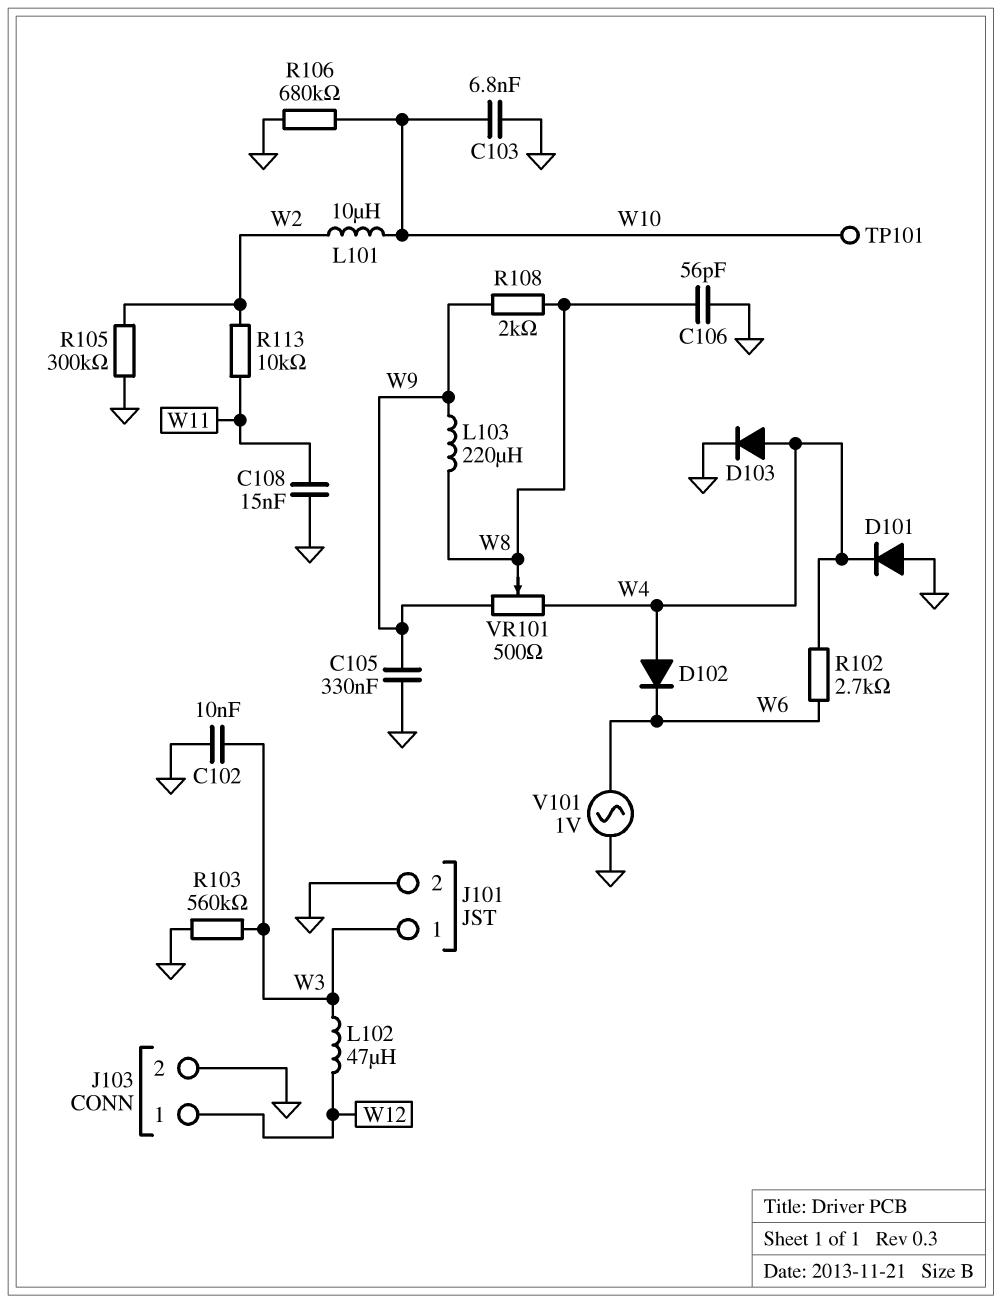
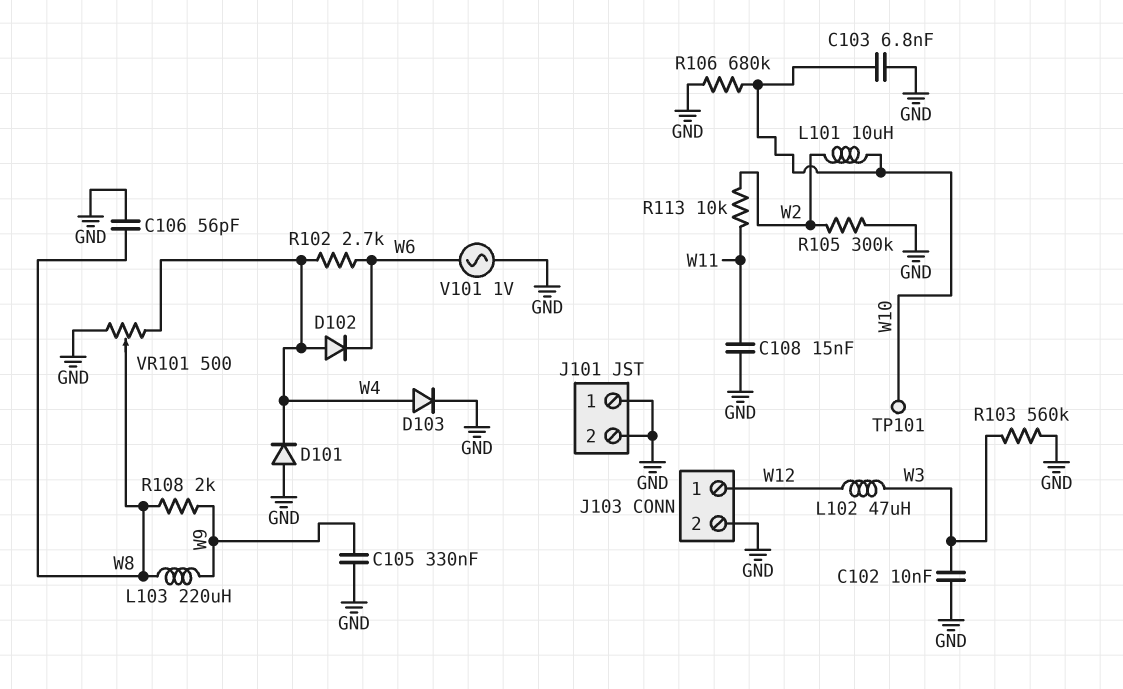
J101 pin 1: W3 -> GND
VR101: 500 (W4, W9, wiper W8) -> 500 (GND, W4, wiper W8)

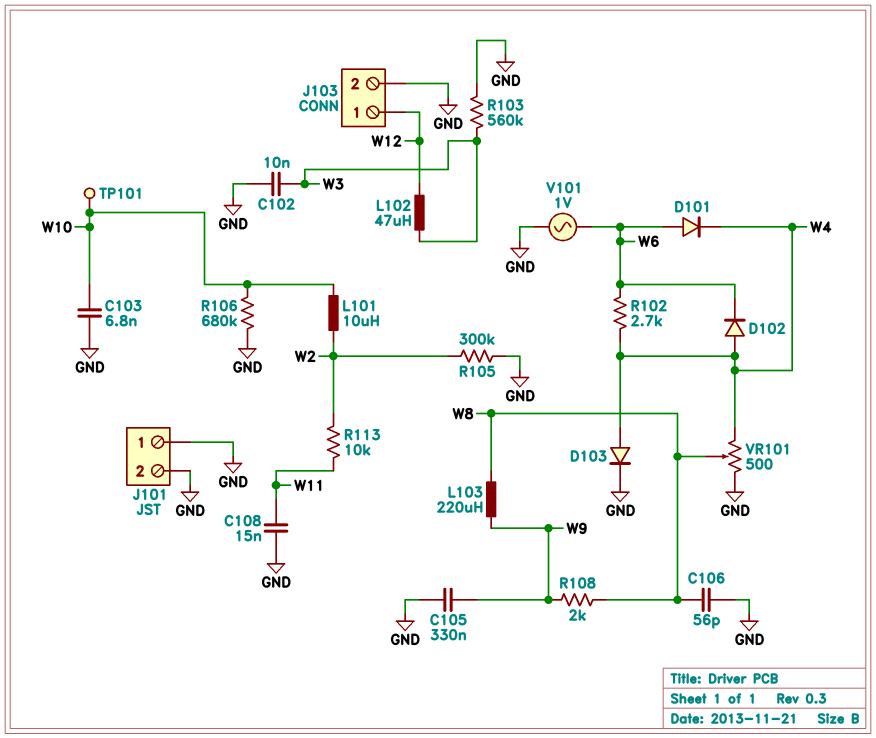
D101: diode (A GND, K W4) -> diode (A W6, K W4)

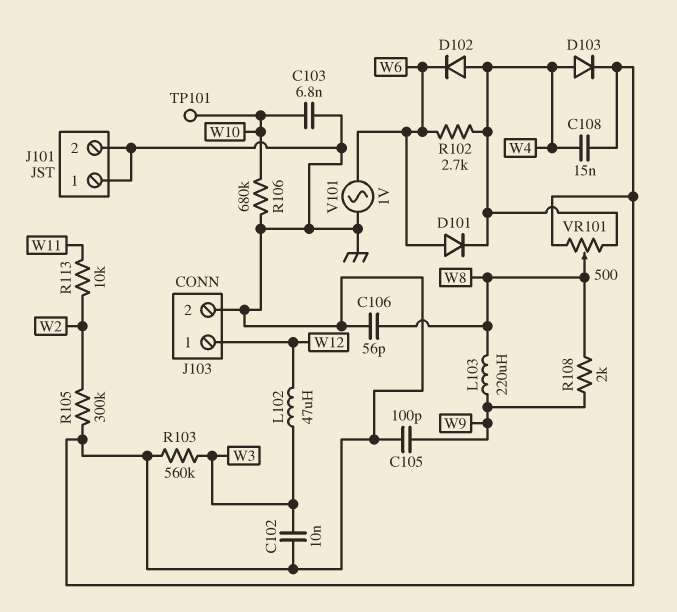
C105: 330nF (GND, W9) -> 100pF (GND, W9)
C108: 15nF (GND, W11) -> 15nF (GND, W4)
L101: 10uH (W2, W10) -> none

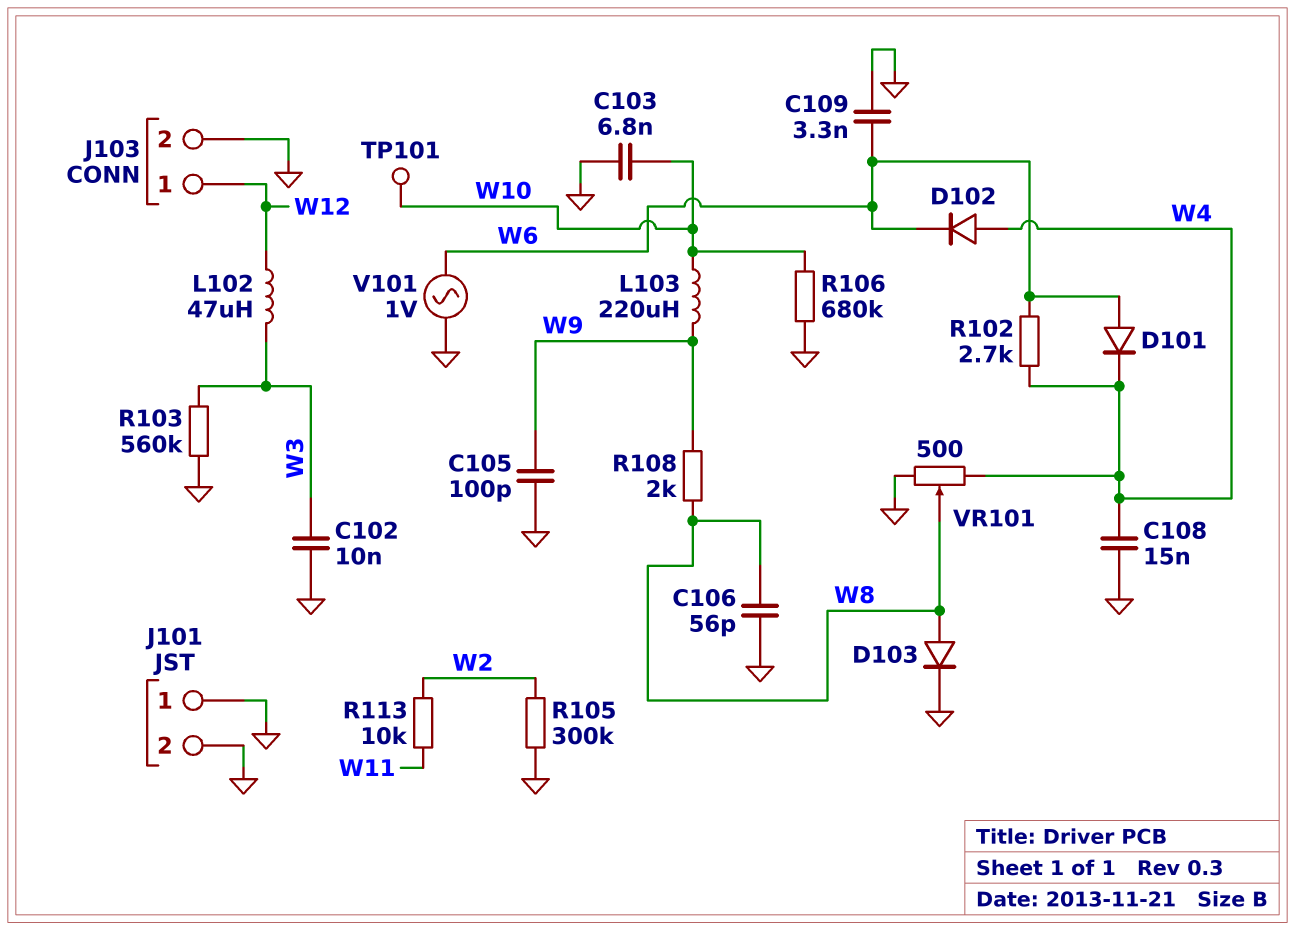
C109: none -> 3.3nF (GND, W6)
D103: diode (A W4, K GND) -> diode (A W8, K GND)
L103: 220uH (W8, W9) -> 220uH (W9, W10)

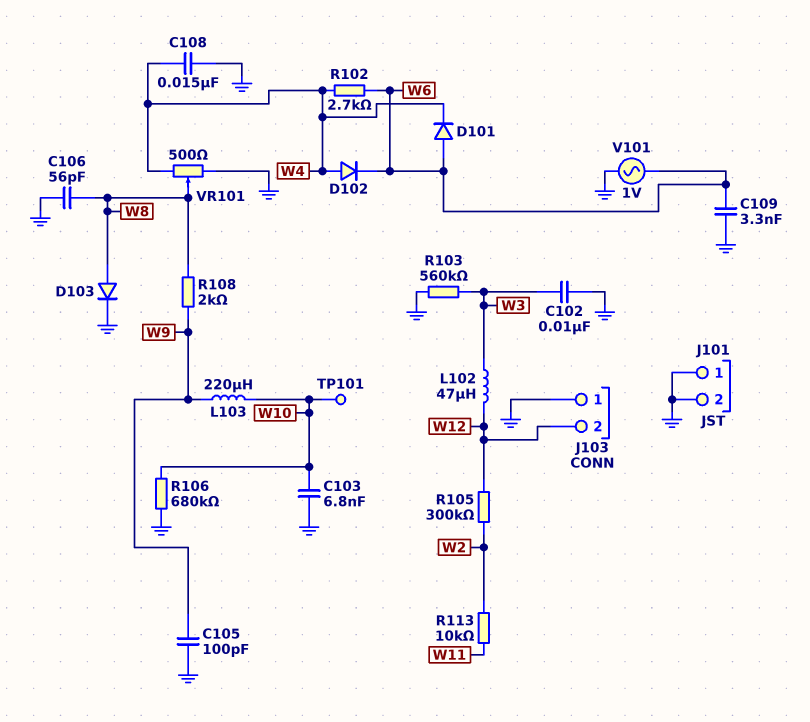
J103 pin 1: W12 -> GND
J103 pin 2: GND -> W12
R105: 300k (GND, W2) -> 300k (W2, W12)

